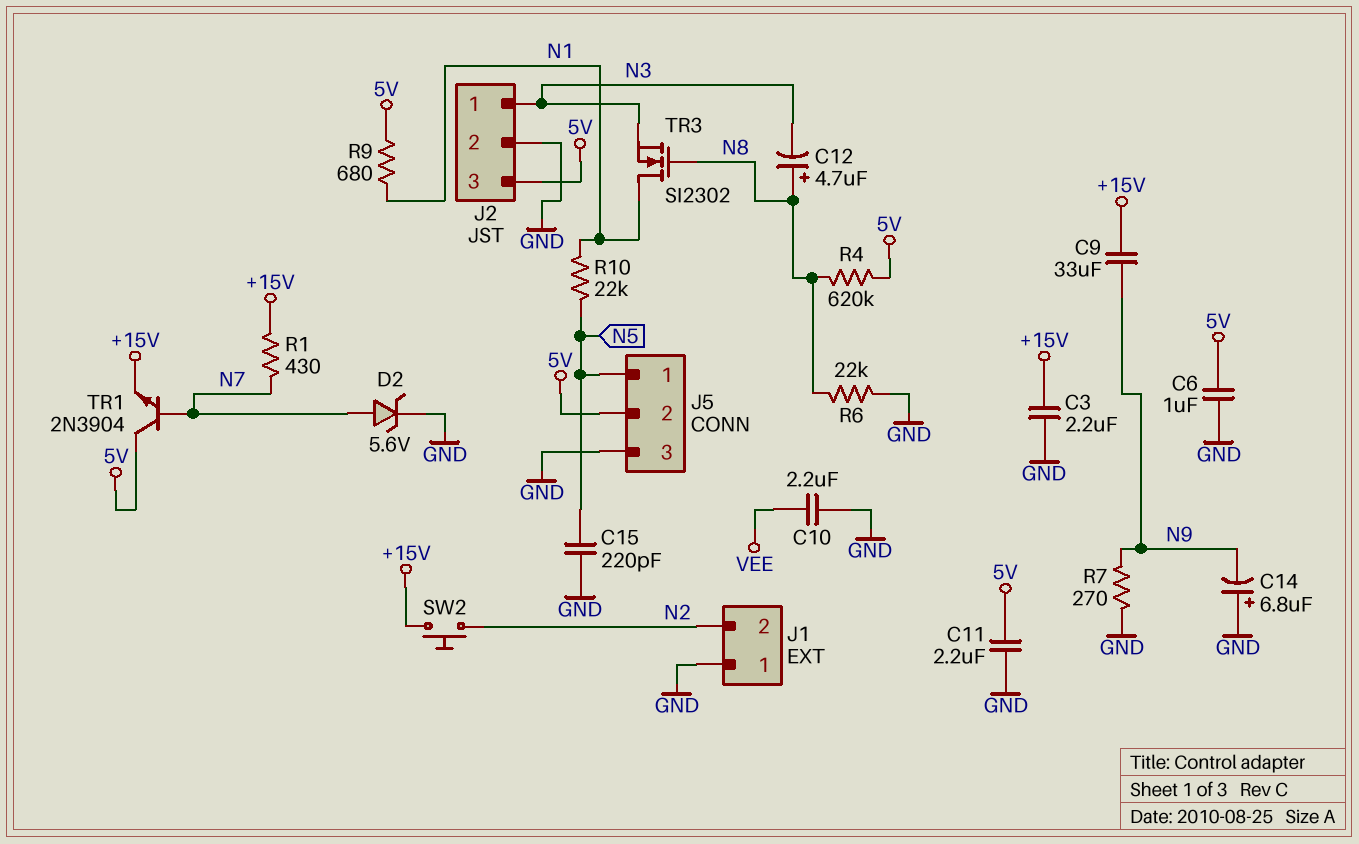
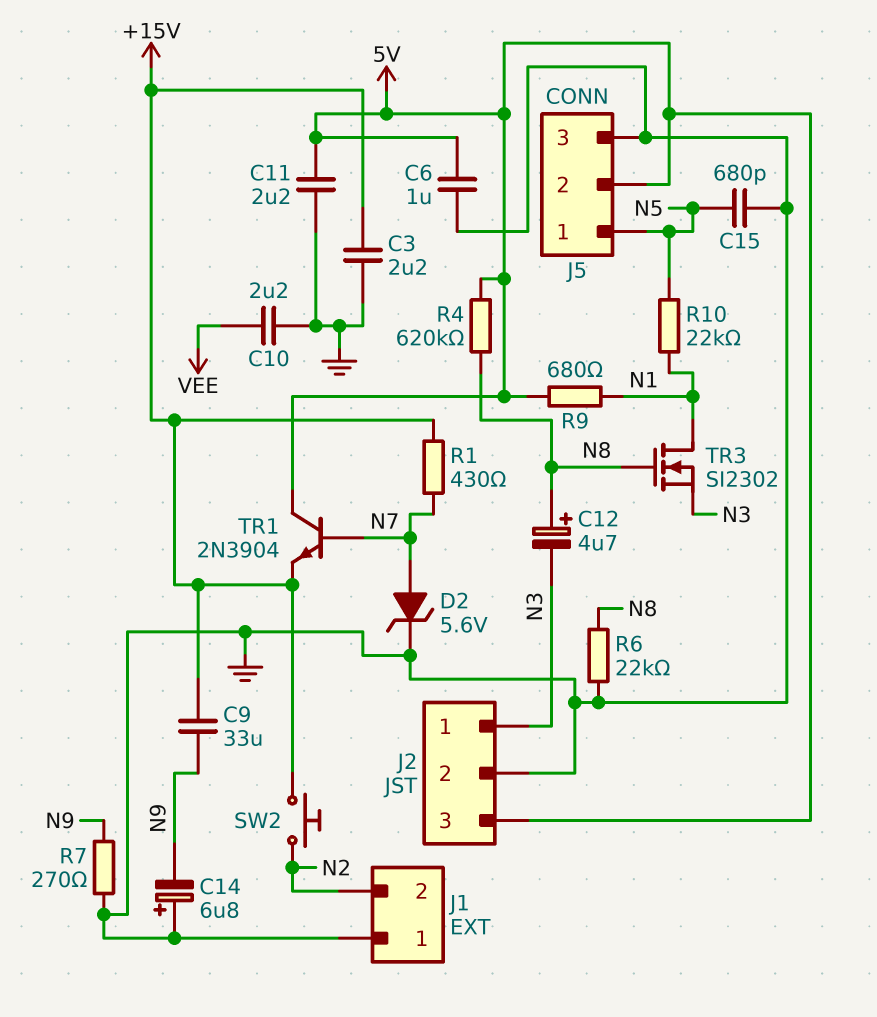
C15: 220pF (GND, N5) -> 680pF (GND, N5)

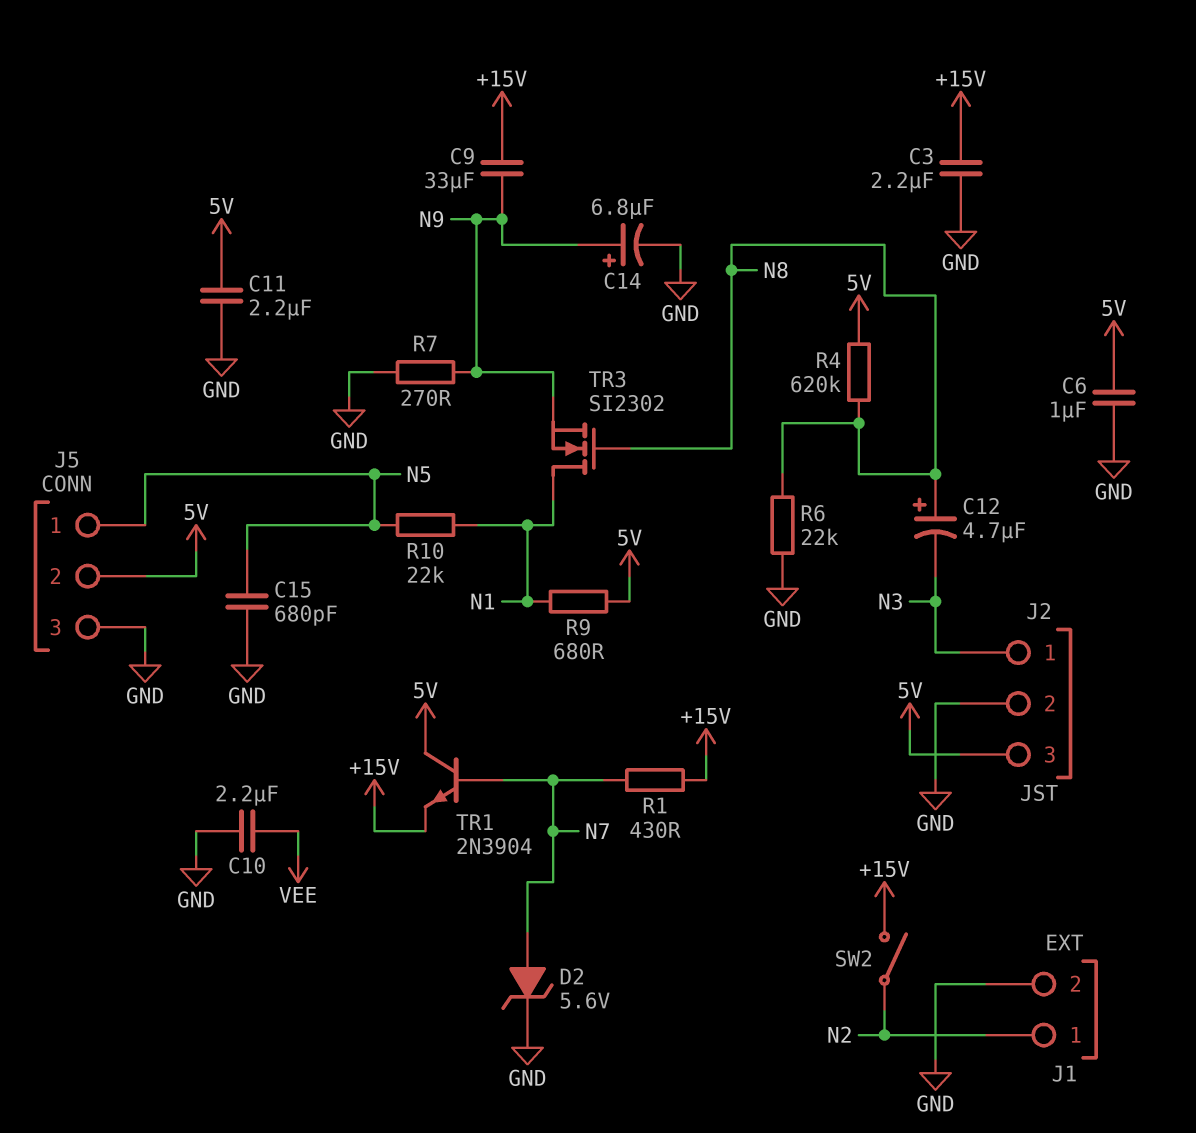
C14: 6.8uF (plus GND, minus N9) -> 6.8uF (plus N9, minus GND)
J1 pin 1: GND -> N2
J1 pin 2: N2 -> GND
SW2: button (+15V, N2) -> switch (+15V, N2)
TR3: NMOS SI2302 (G N8, D N1, S N3) -> NMOS SI2302 (G N8, D N1, S N9)

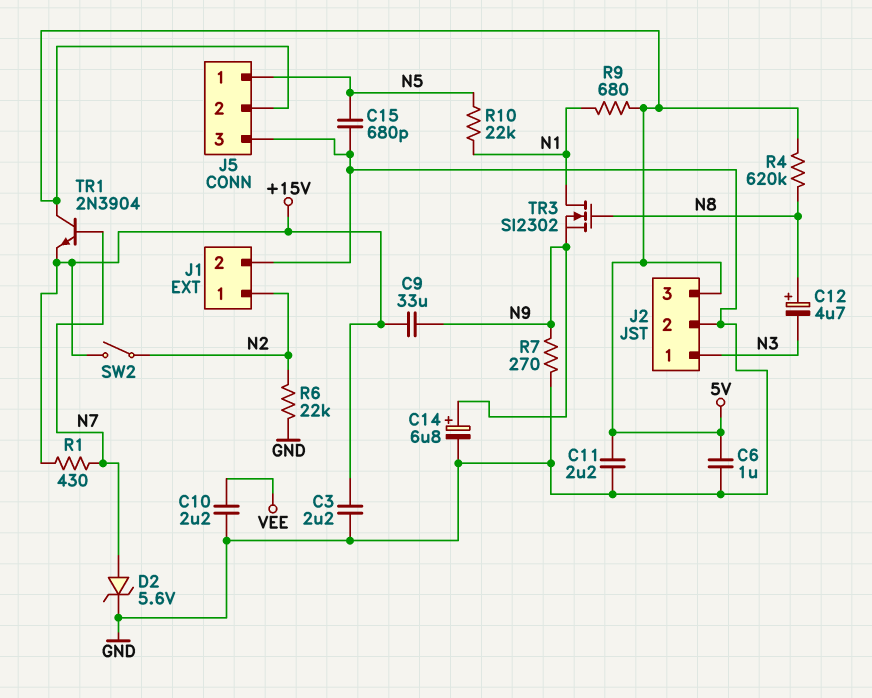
R6: 22k (GND, N8) -> 22k (GND, N2)

